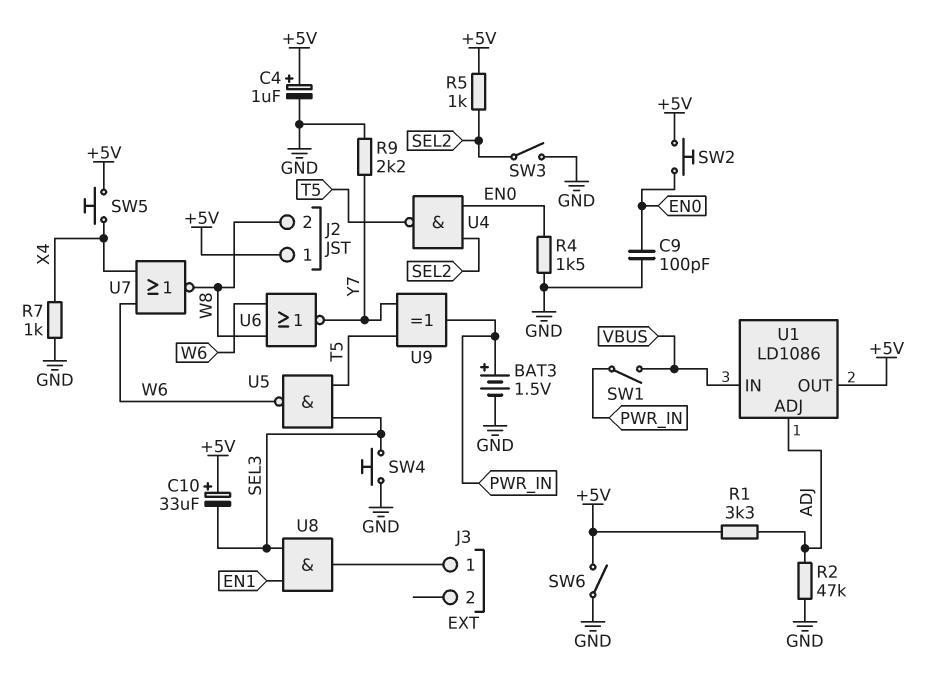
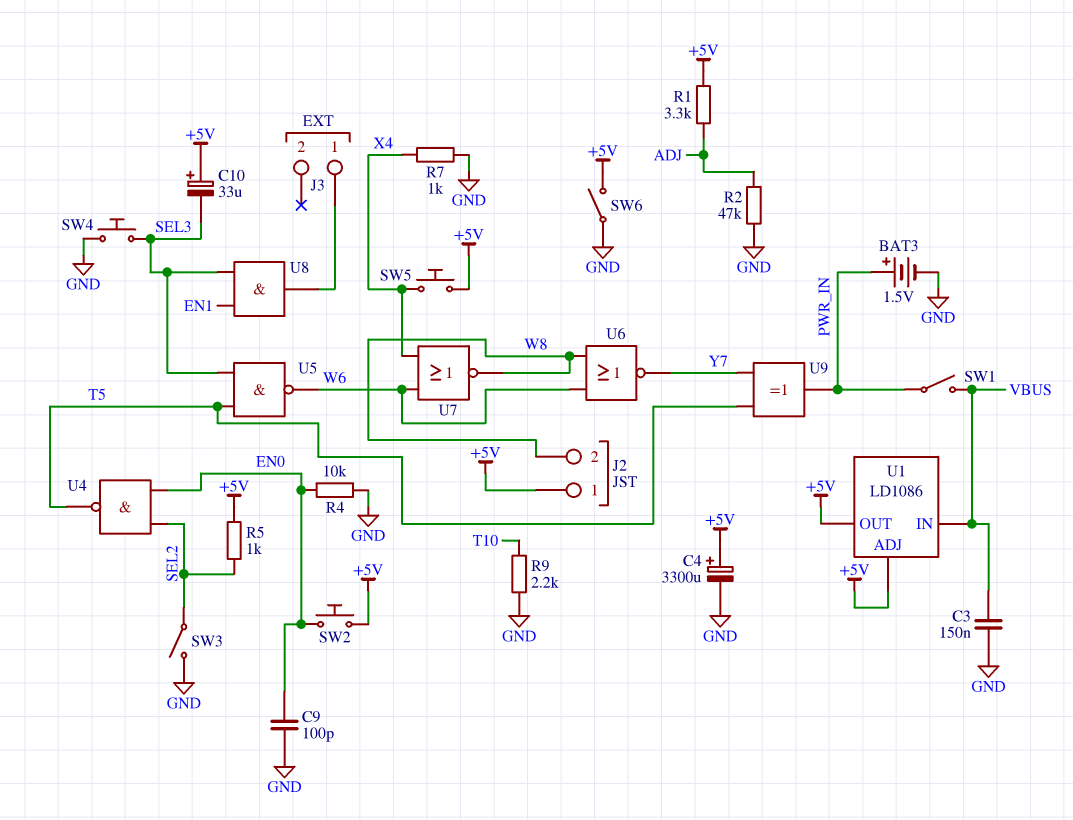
C3: none -> 150nF (GND, VBUS)
C4: 1uF (plus +5V, minus GND) -> 3300uF (plus +5V, minus GND)
R4: 1.5k (EN0, GND) -> 10k (EN0, GND)
R9: 2.2k (GND, Y7) -> 2.2k (GND, T10)
U1 pin ADJ: ADJ -> +5V

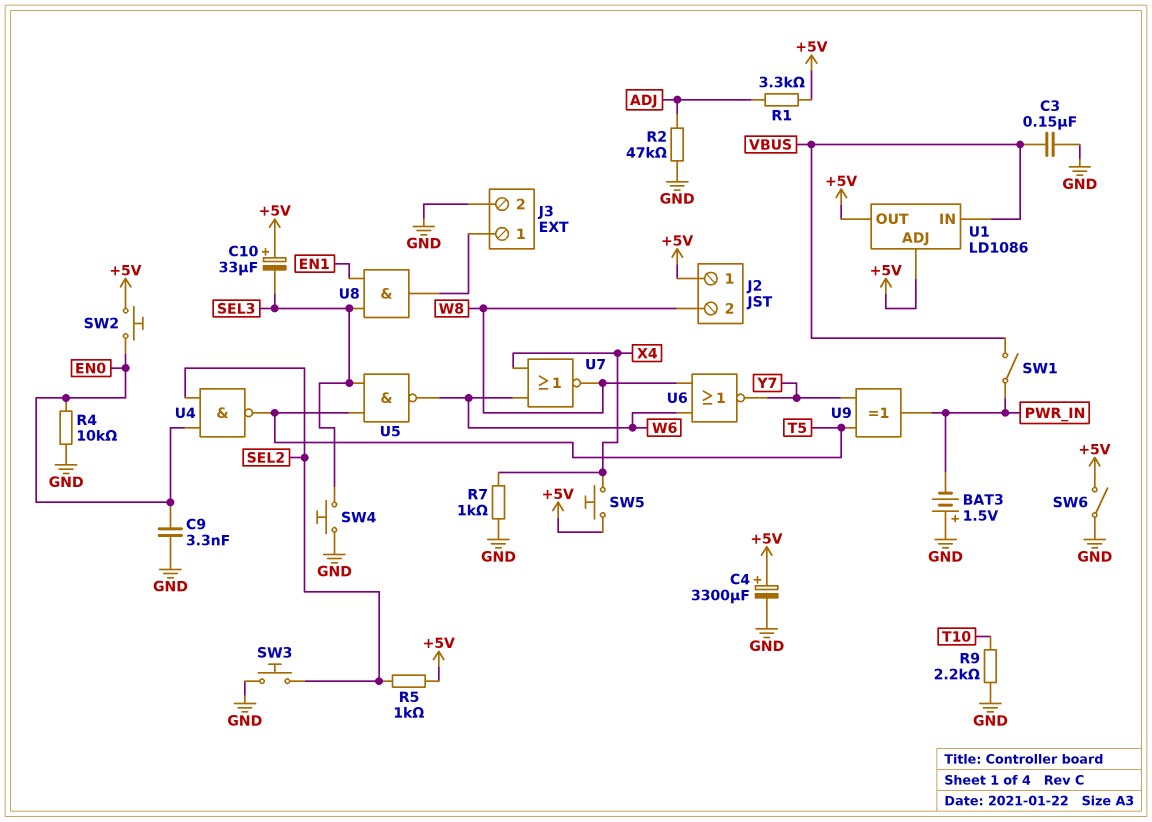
BAT3: 1.5V (plus PWR_IN, minus GND) -> 1.5V (plus GND, minus PWR_IN)
C9: 100pF (EN0, GND) -> 3.3nF (EN0, GND)
J3 pin 2: none -> GND
SW3: switch (GND, SEL2) -> button (GND, SEL2)

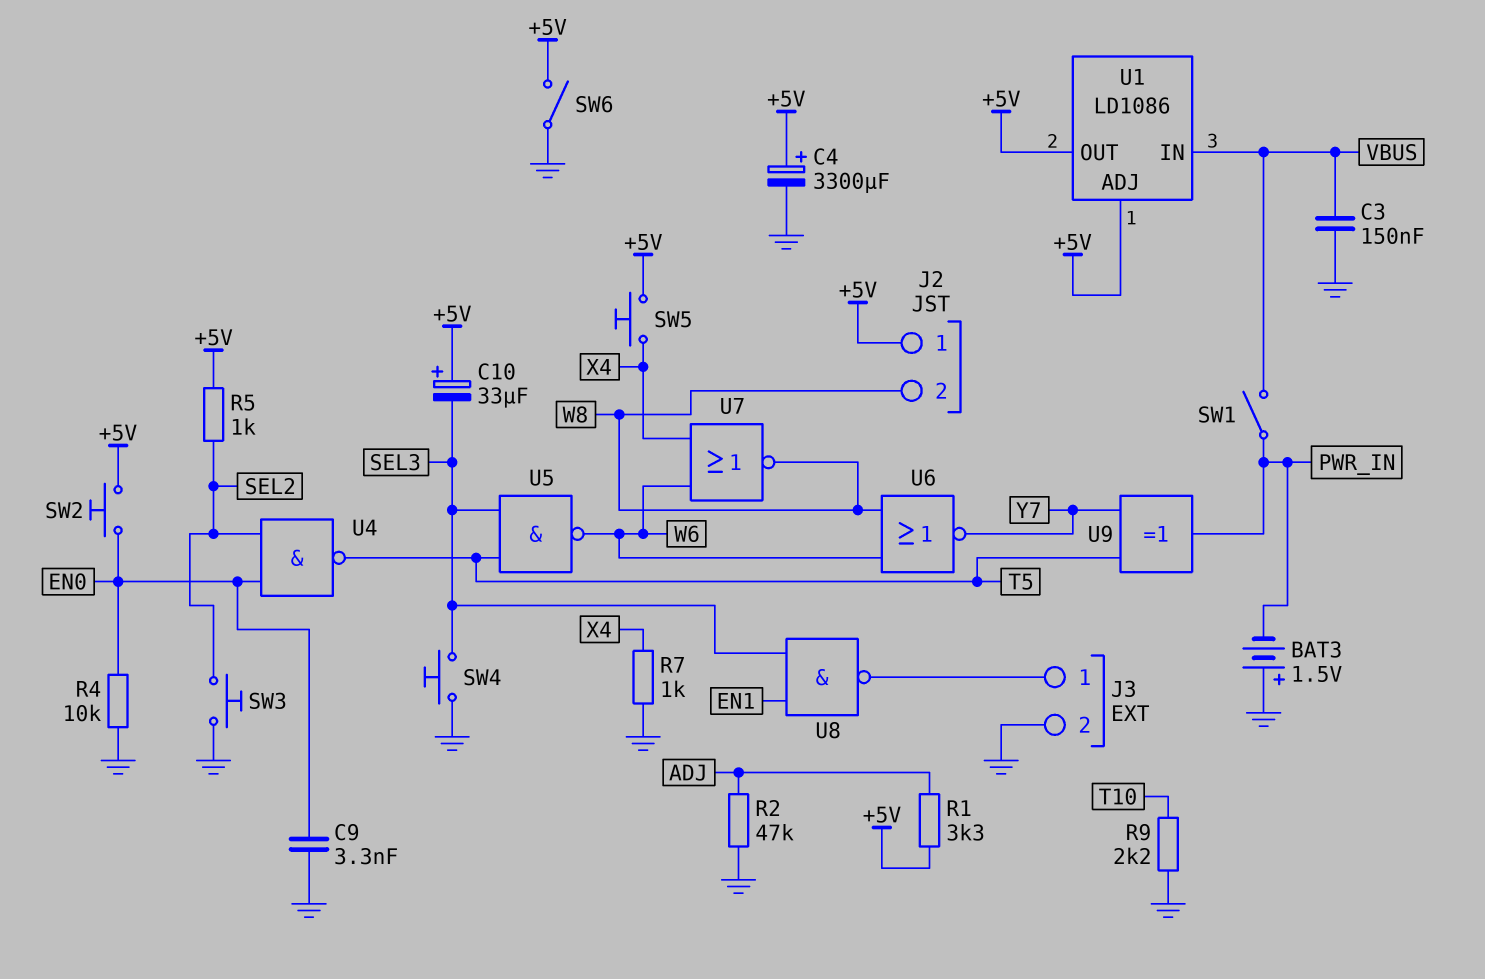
U8: AND (in EN1, in SEL3, out J3/1) -> NAND (in EN1, in SEL3, out J3/1)

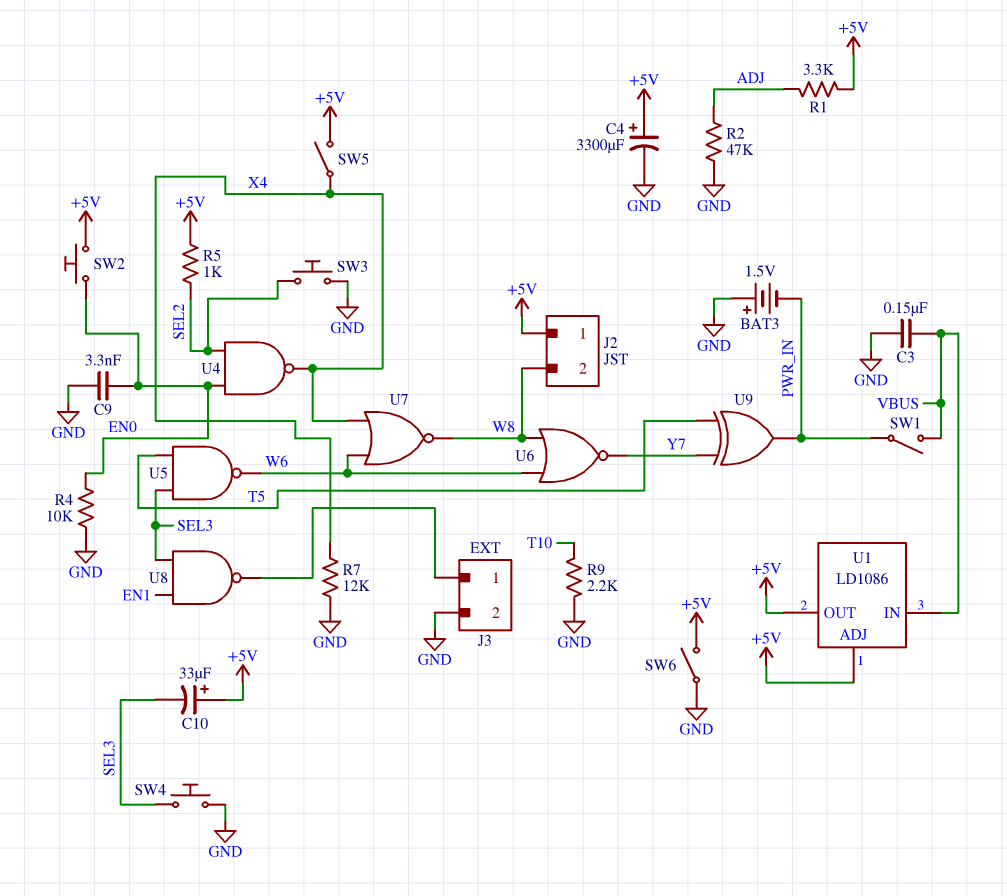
R7: 1k (GND, X4) -> 12k (GND, X4)
SW5: button (+5V, X4) -> switch (+5V, X4)
U4: NAND (in EN0, in SEL2, out T5) -> NAND (in EN0, in SEL2, out X4)

